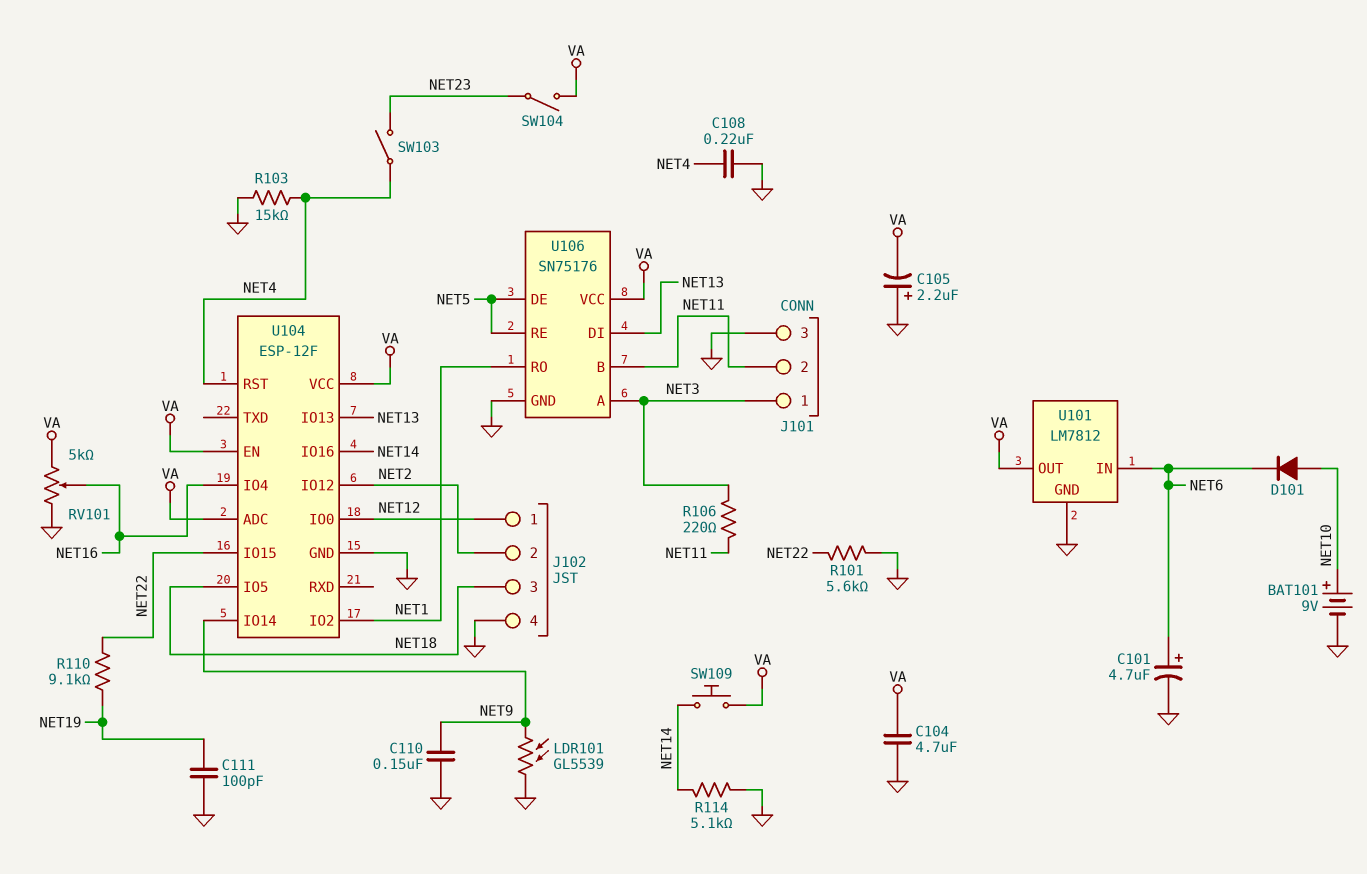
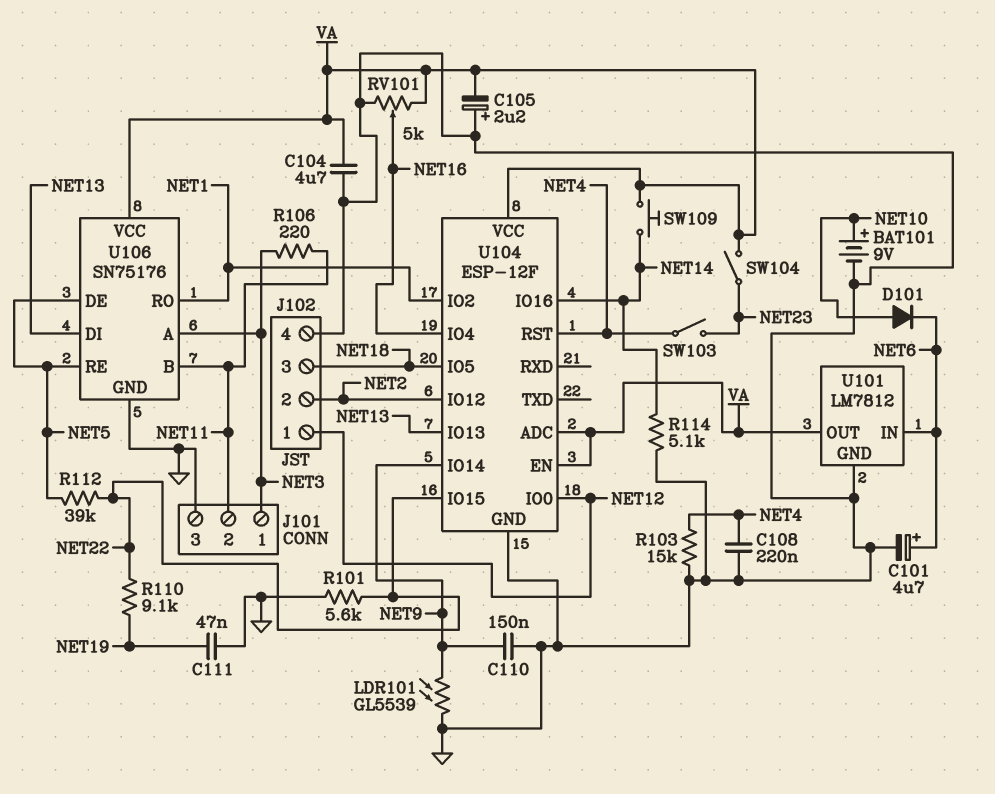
C111: 100pF (GND, NET19) -> 47nF (GND, NET19)
R112: none -> 39k (NET5, NET22)

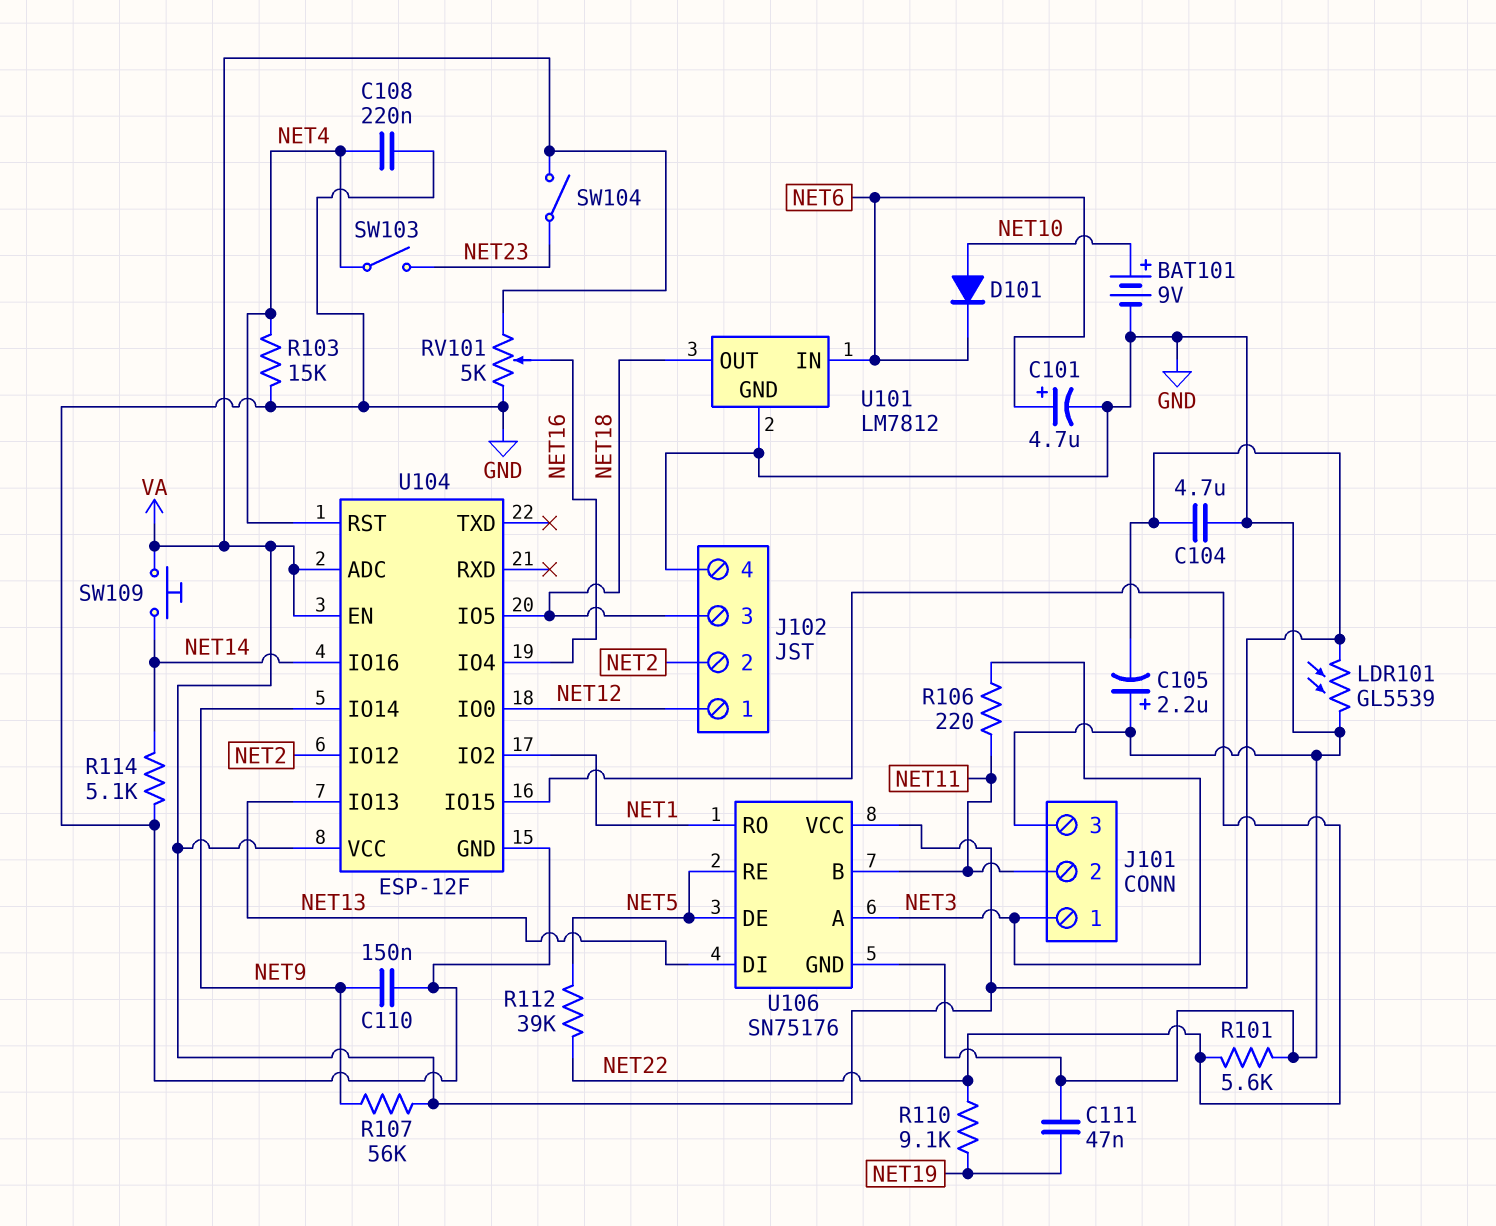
LDR101: GL5539 (GND, NET9) -> GL5539 (GND, VA)
R107: none -> 56k (NET9, VA)
U101 pin OUT: VA -> NET18

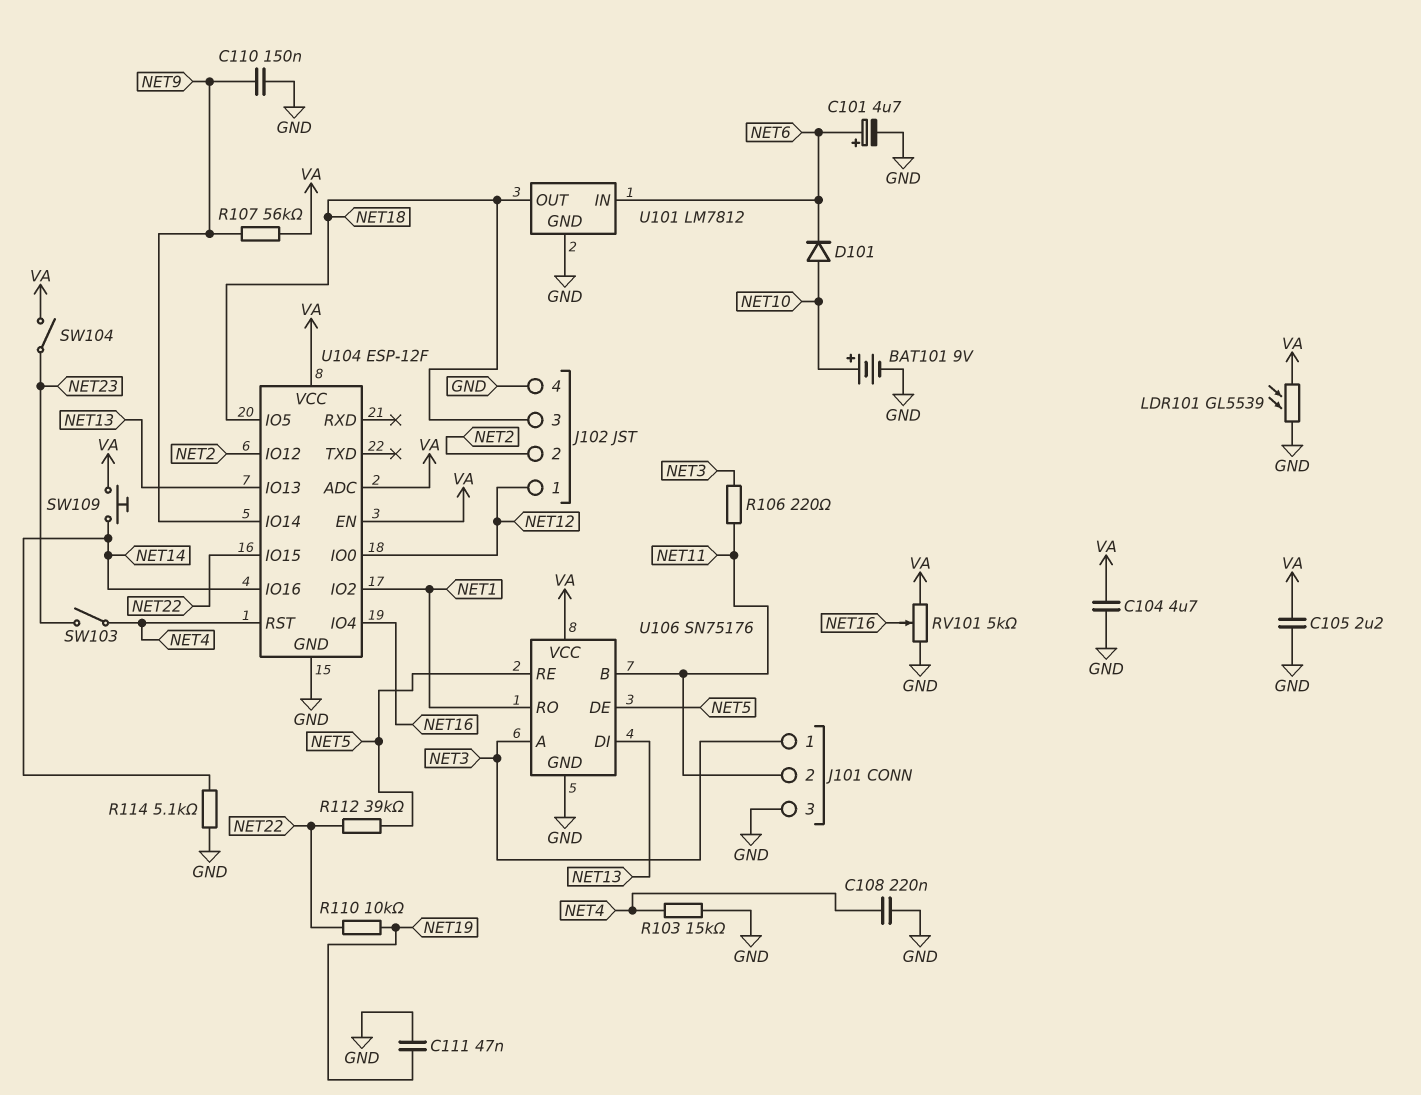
C105: 2.2uF (plus GND, minus VA) -> 2.2uF (GND, VA)
R101: 5.6k (GND, NET22) -> none
R110: 9.1k (NET19, NET22) -> 10k (NET19, NET22)

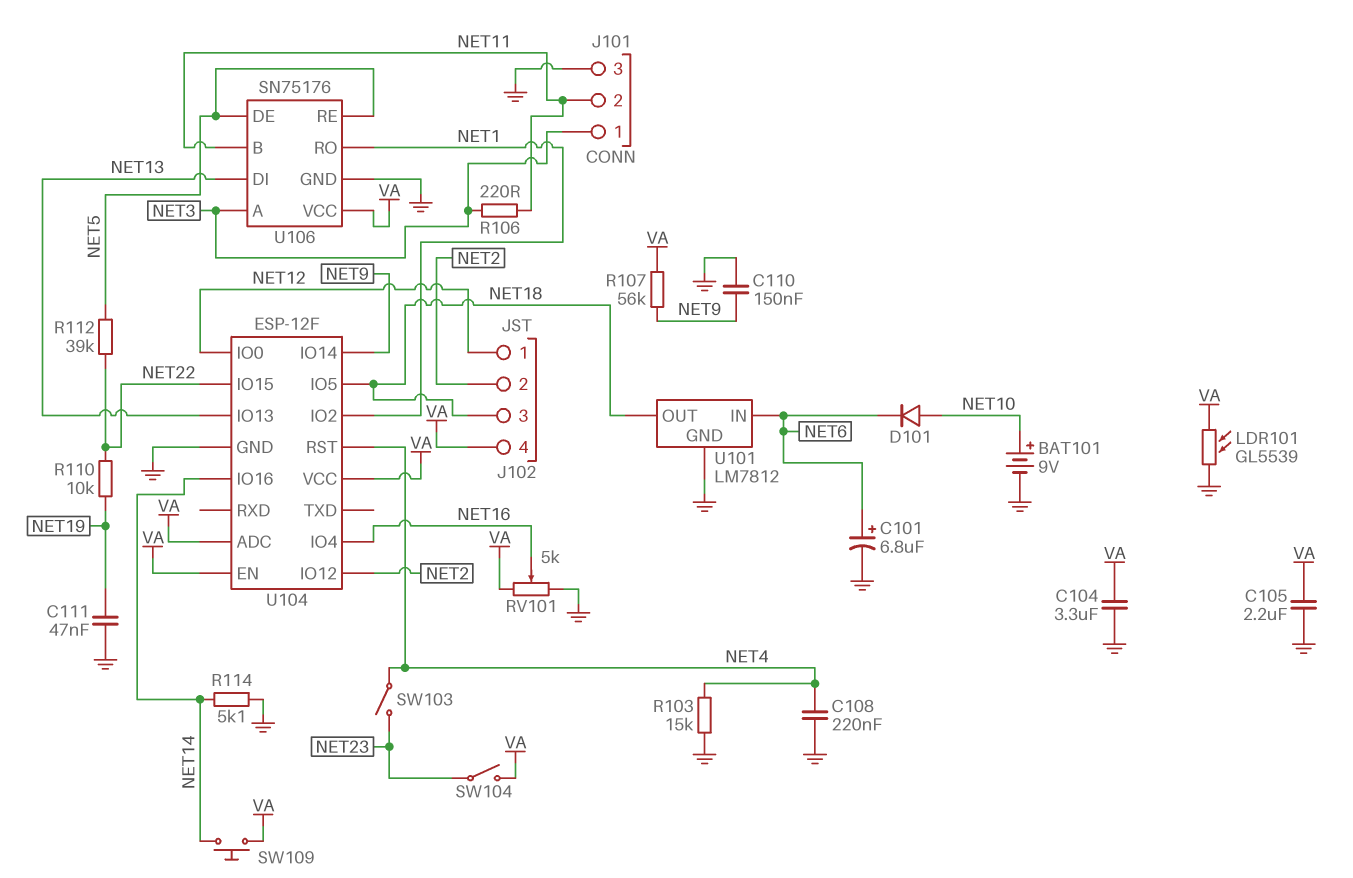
C101: 4.7uF (plus NET6, minus GND) -> 6.8uF (plus NET6, minus GND)
C104: 4.7uF (GND, VA) -> 3.3uF (GND, VA)
J102 pin 4: GND -> VA

